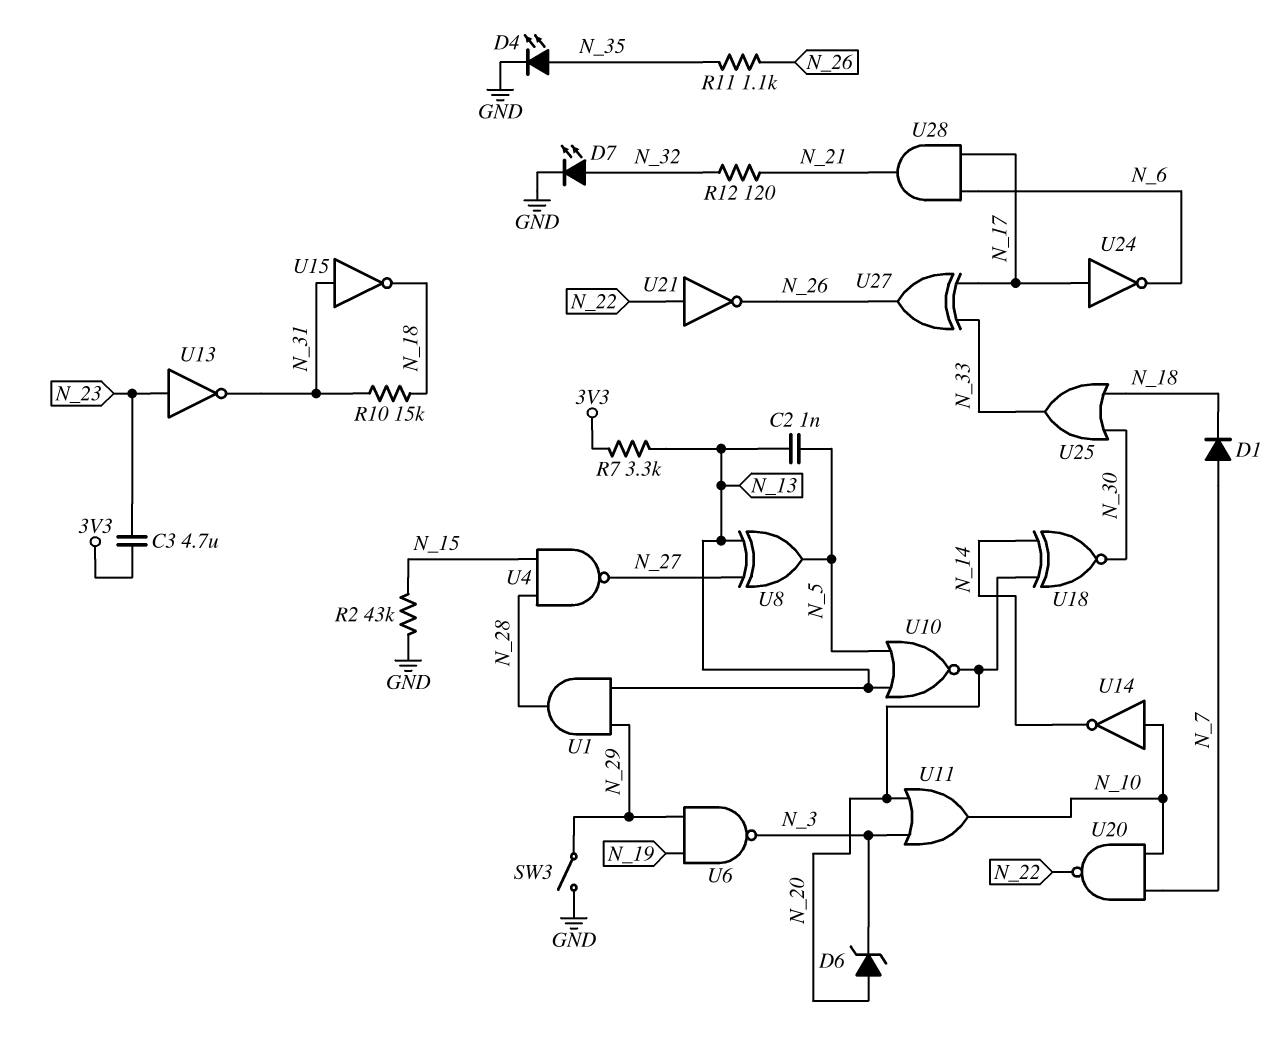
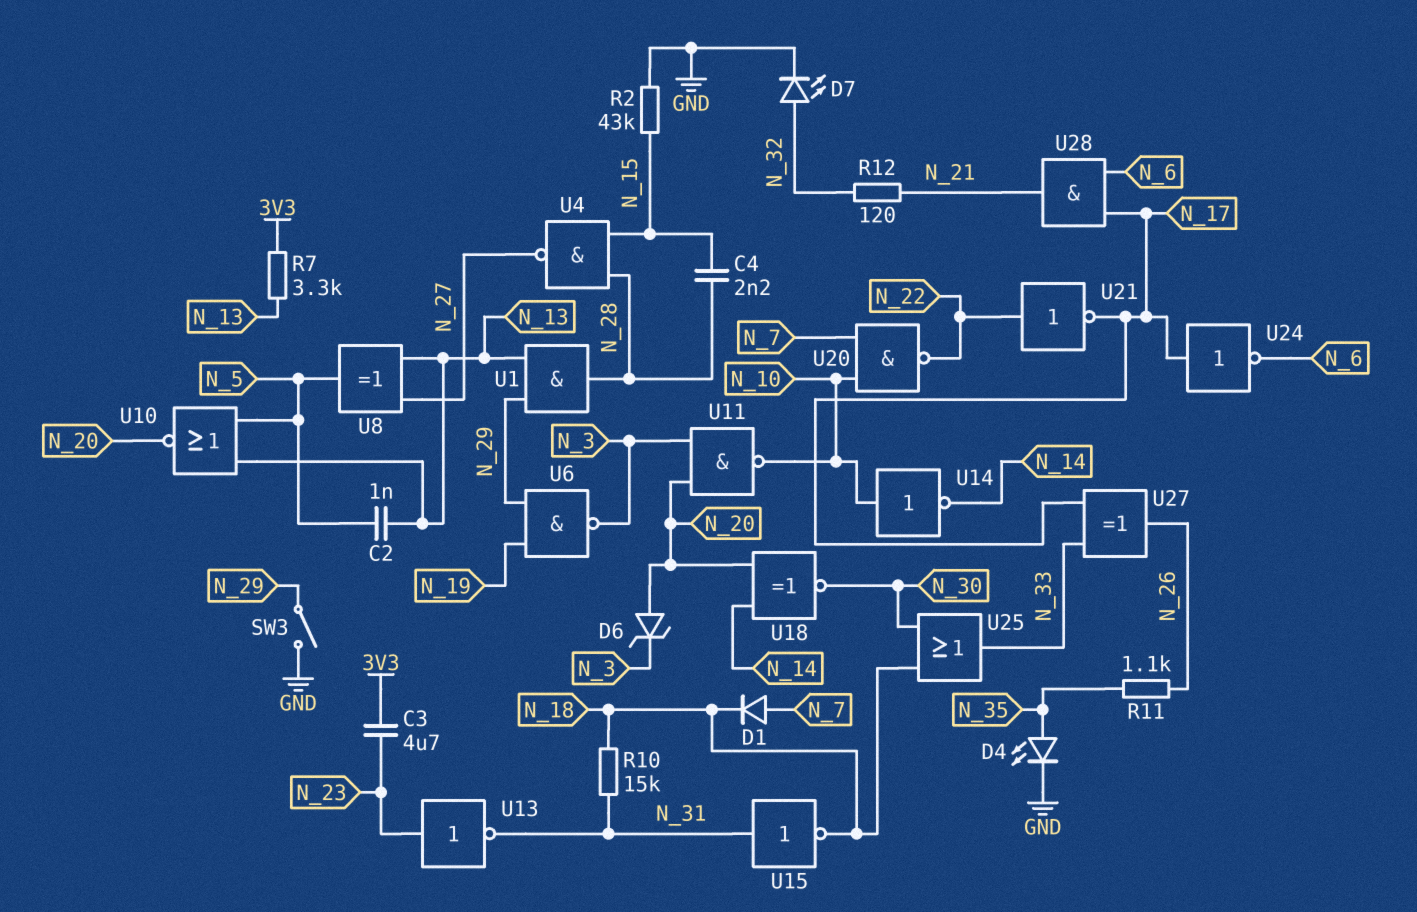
C4: none -> 2.2nF (N_15, N_28)
U11: OR (in N_3, in N_20, out N_10) -> NAND (in N_3, in N_20, out N_10)
U21: NOT (in N_22, out N_26) -> NOT (in N_22, out N_17)

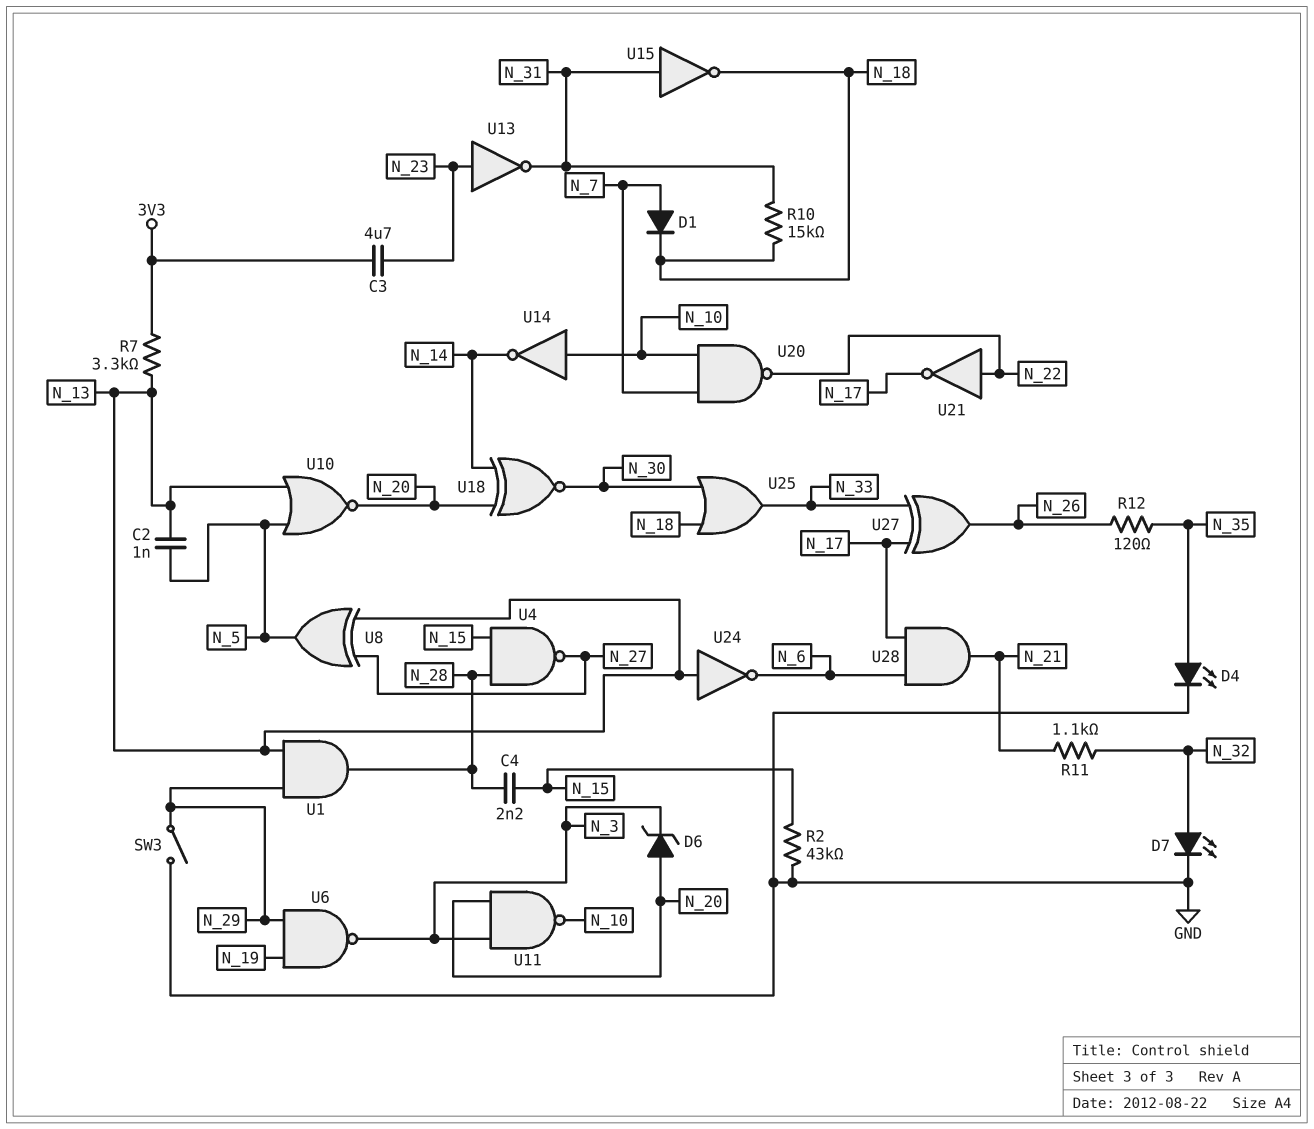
R11: 1.1k (N_26, N_35) -> 1.1k (N_21, N_32)
R12: 120 (N_21, N_32) -> 120 (N_26, N_35)
U24: NOT (in N_17, out N_6) -> NOT (in N_13, out N_6)

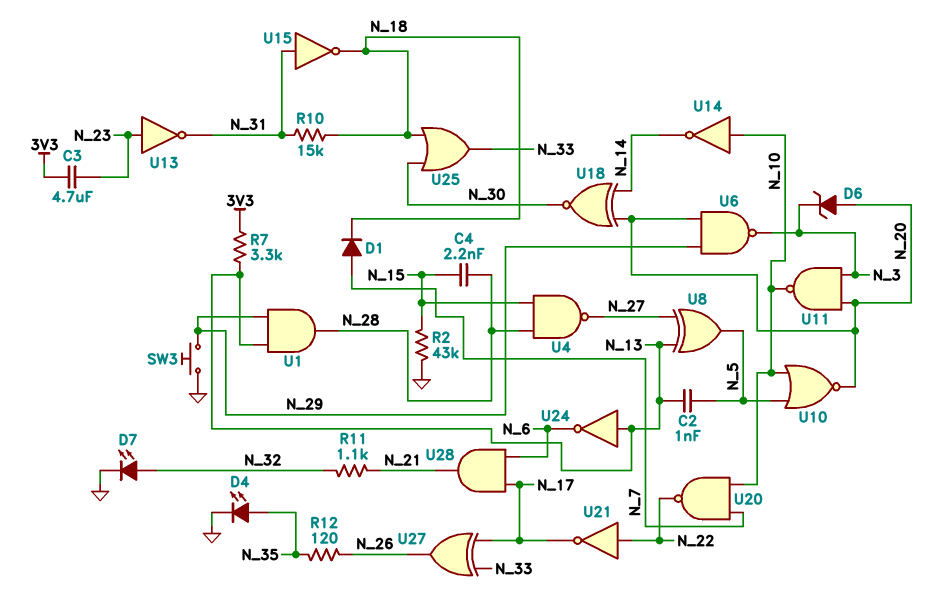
SW3: switch (GND, N_29) -> button (GND, N_29)
U6: NAND (in N_19, in N_29, out N_3) -> NAND (in N_20, in N_29, out N_3)
U10: NOR (in N_5, in N_13, out N_20) -> NOR (in N_5, in N_10, out N_20)

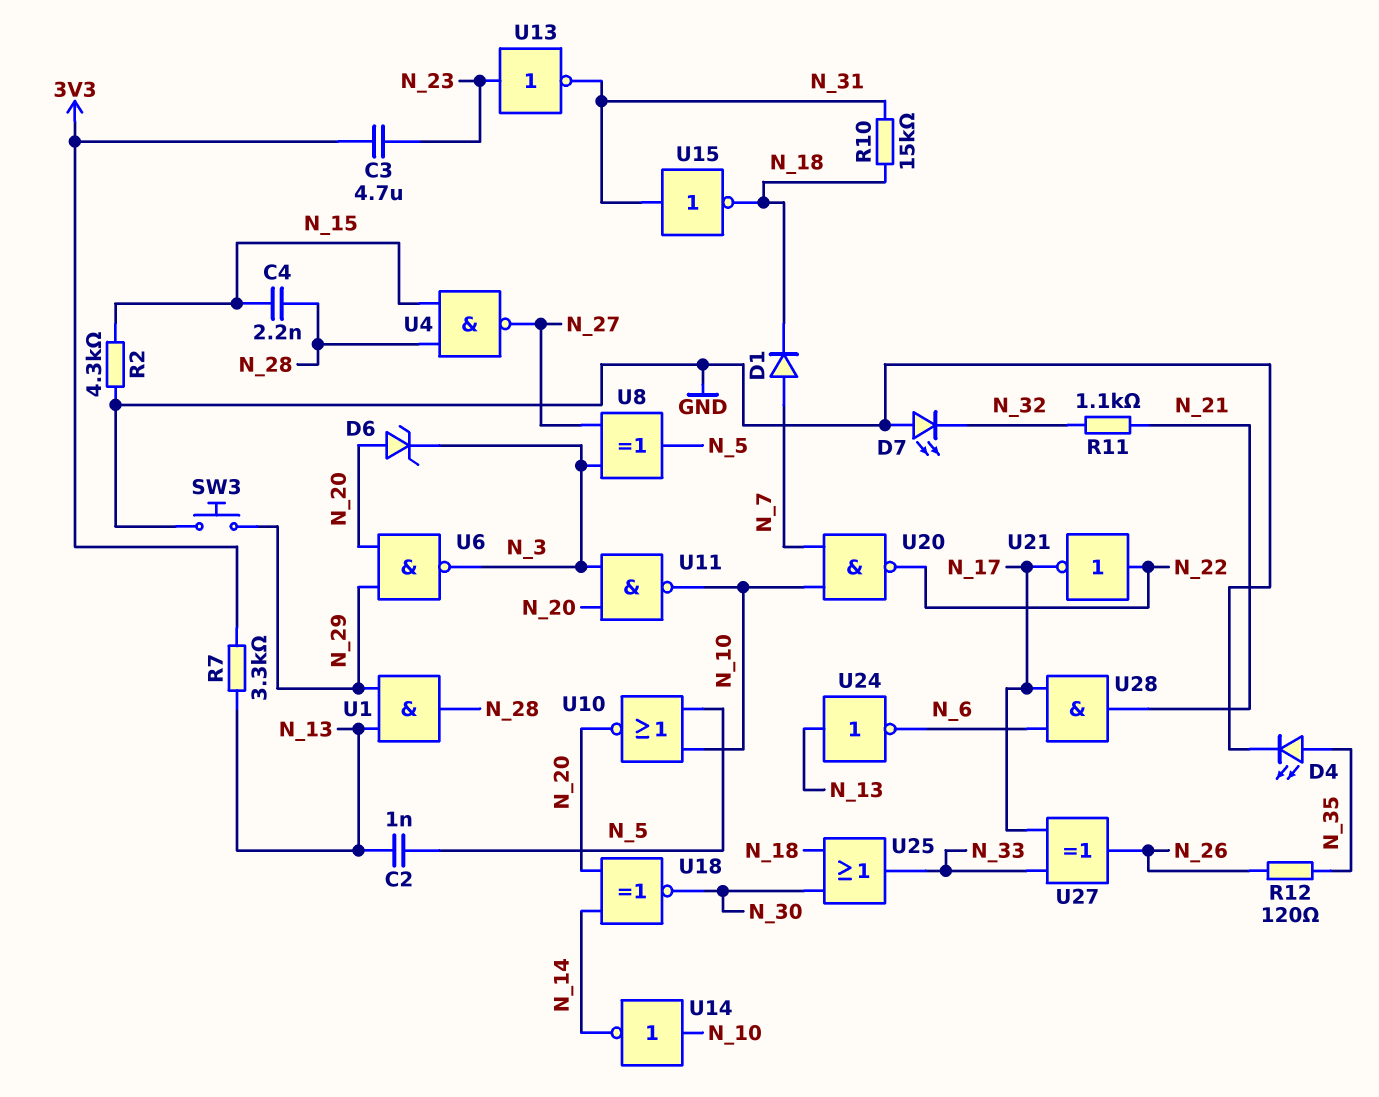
D7: LED (A N_32, K GND) -> LED (A GND, K N_32)
R2: 43k (GND, N_15) -> 4.3k (GND, N_15)
U8: XOR (in N_13, in N_27, out N_5) -> XOR (in N_3, in N_27, out N_5)

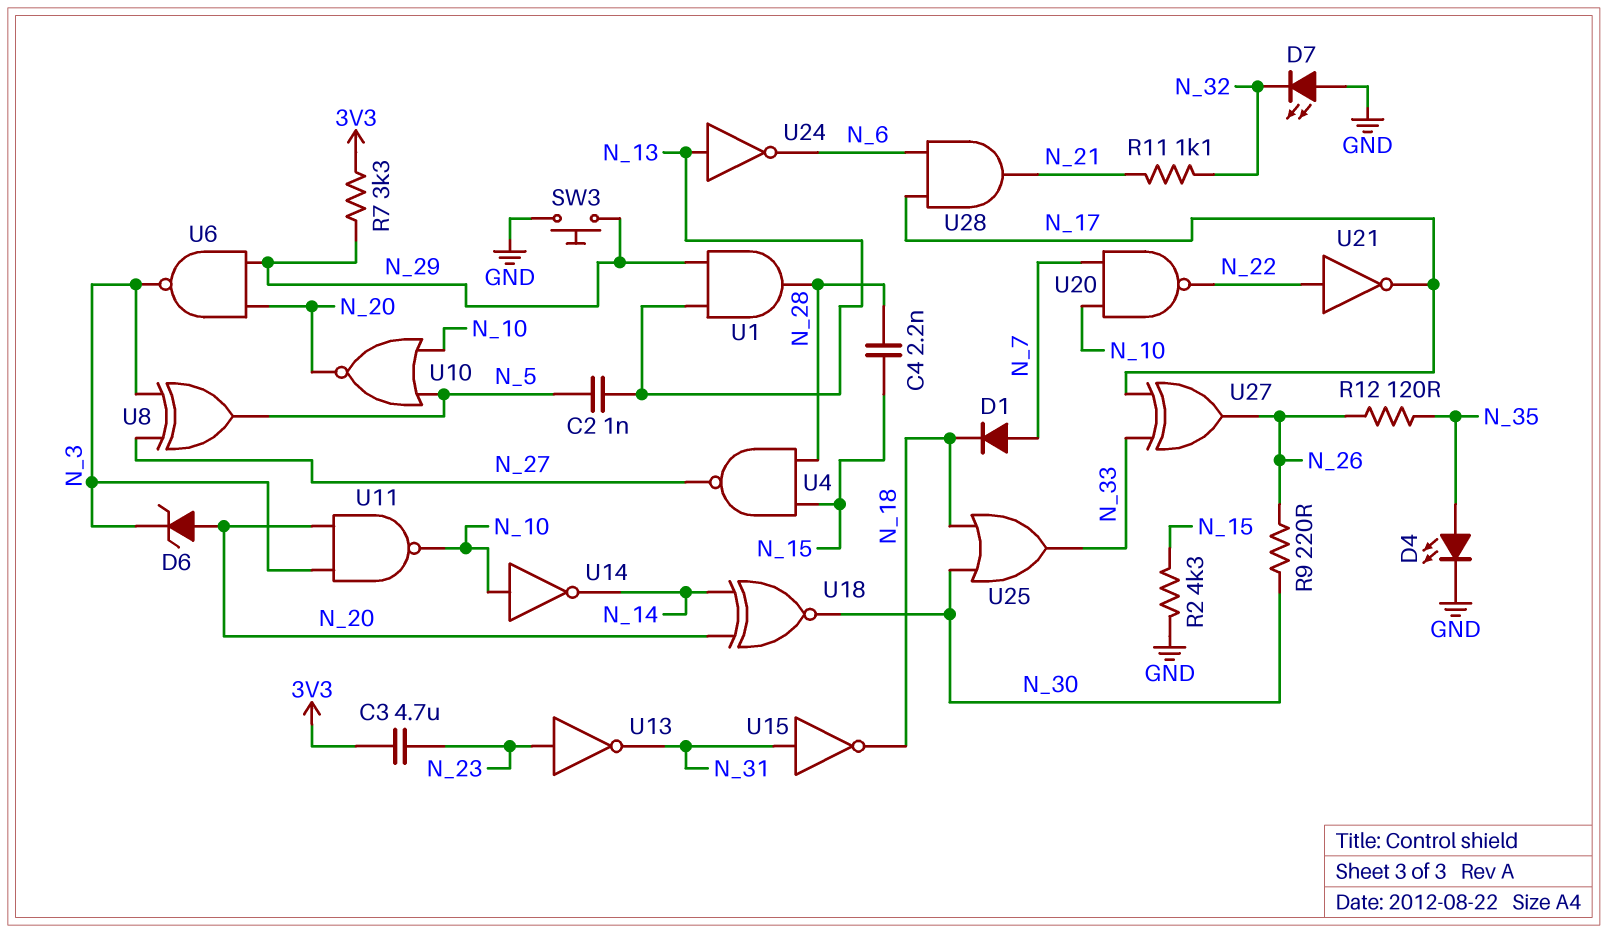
R7: 3.3k (3V3, N_13) -> 3.3k (3V3, N_29)
R9: none -> 220 (N_26, N_30)
R10: 15k (N_18, N_31) -> none

